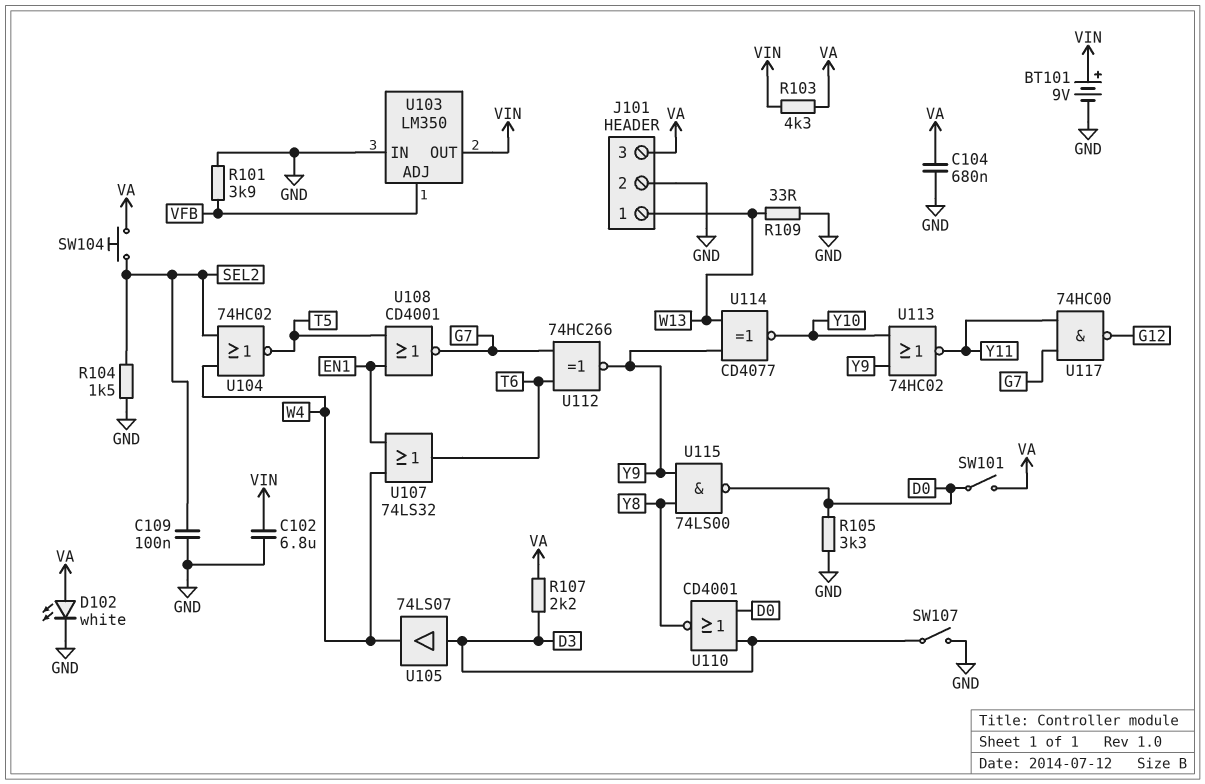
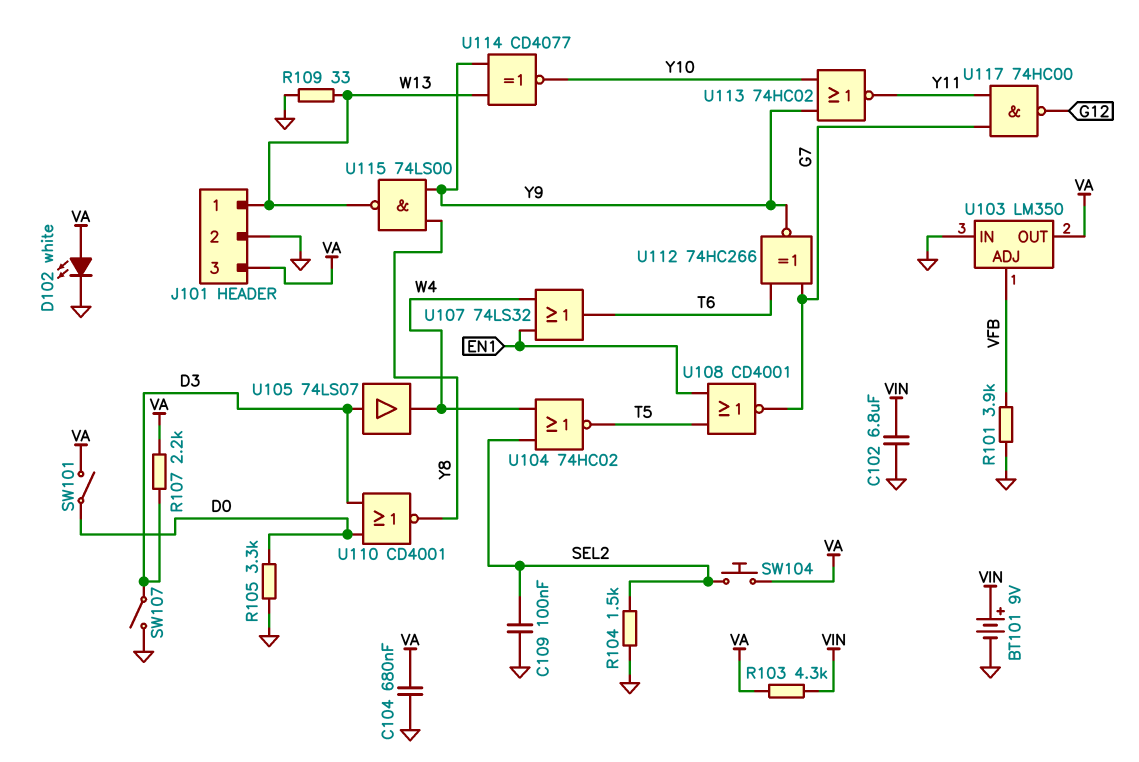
U103 pin OUT: VIN -> VA
U115: NAND 74LS00 (in Y8, in Y9, out D0) -> NAND 74LS00 (in Y8, in Y9, out W13)

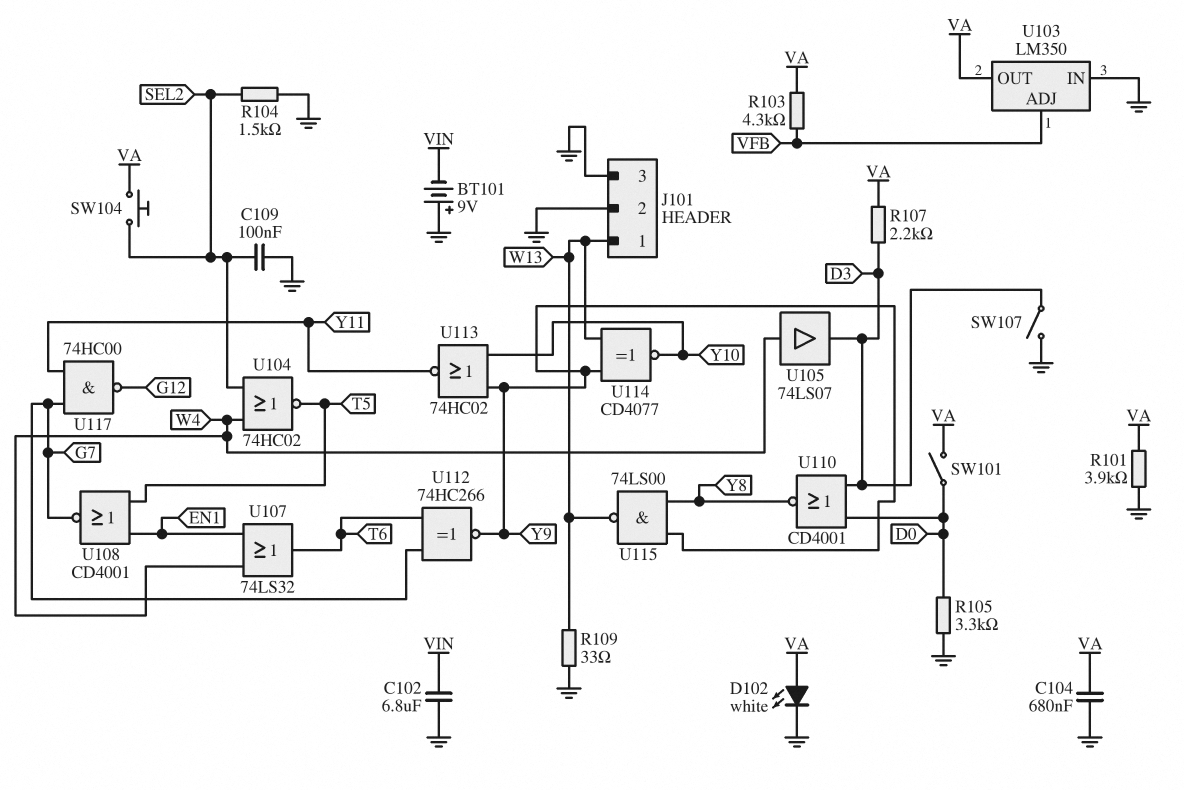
BT101: 9V (plus VIN, minus GND) -> 9V (plus GND, minus VIN)
J101 pin 3: VA -> GND
R101: 3.9k (GND, VFB) -> 3.9k (GND, VA)
R103: 4.3k (VA, VIN) -> 4.3k (VA, VFB)
U105: buffer 74LS07 (in D3, out W4) -> buffer 74LS07 (in W4, out D3)

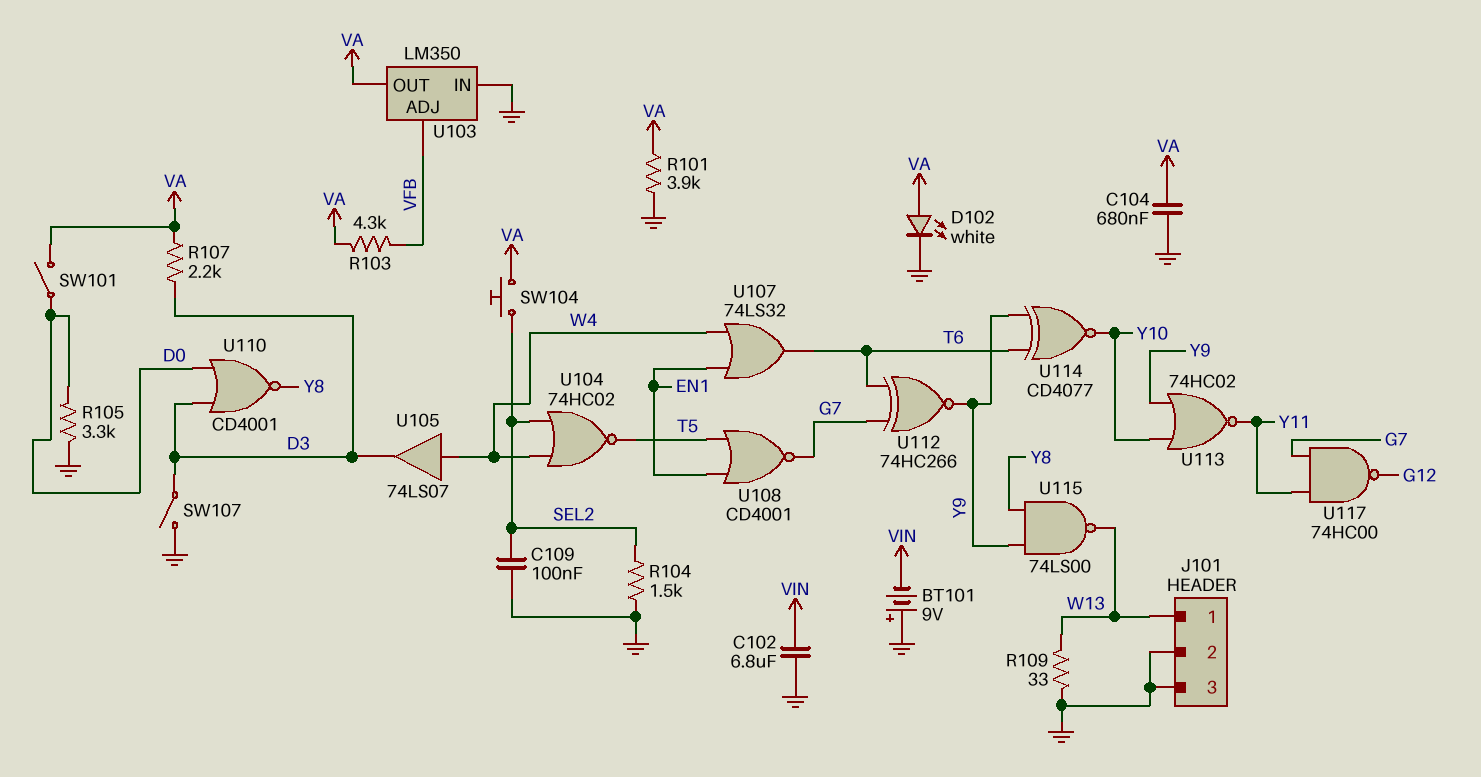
U114: XNOR CD4077 (in W13, in Y9, out Y10) -> XNOR CD4077 (in T6, in Y9, out Y10)

